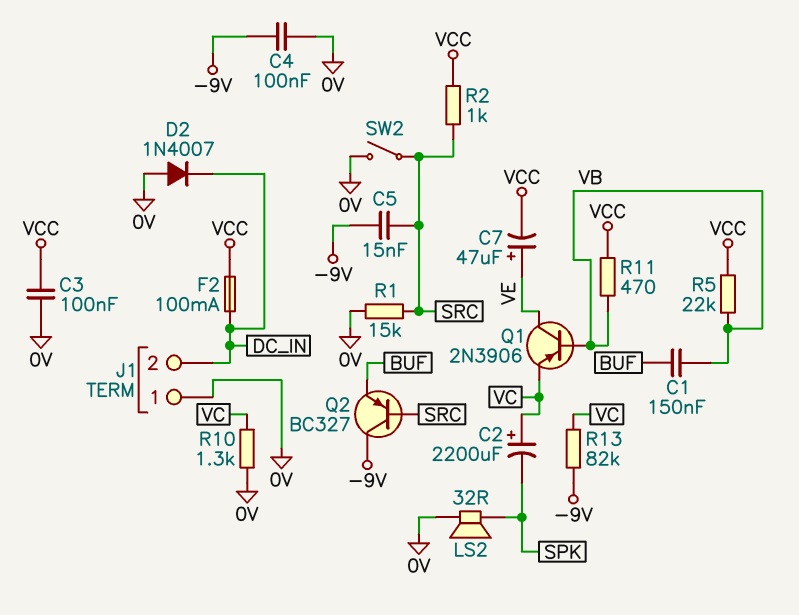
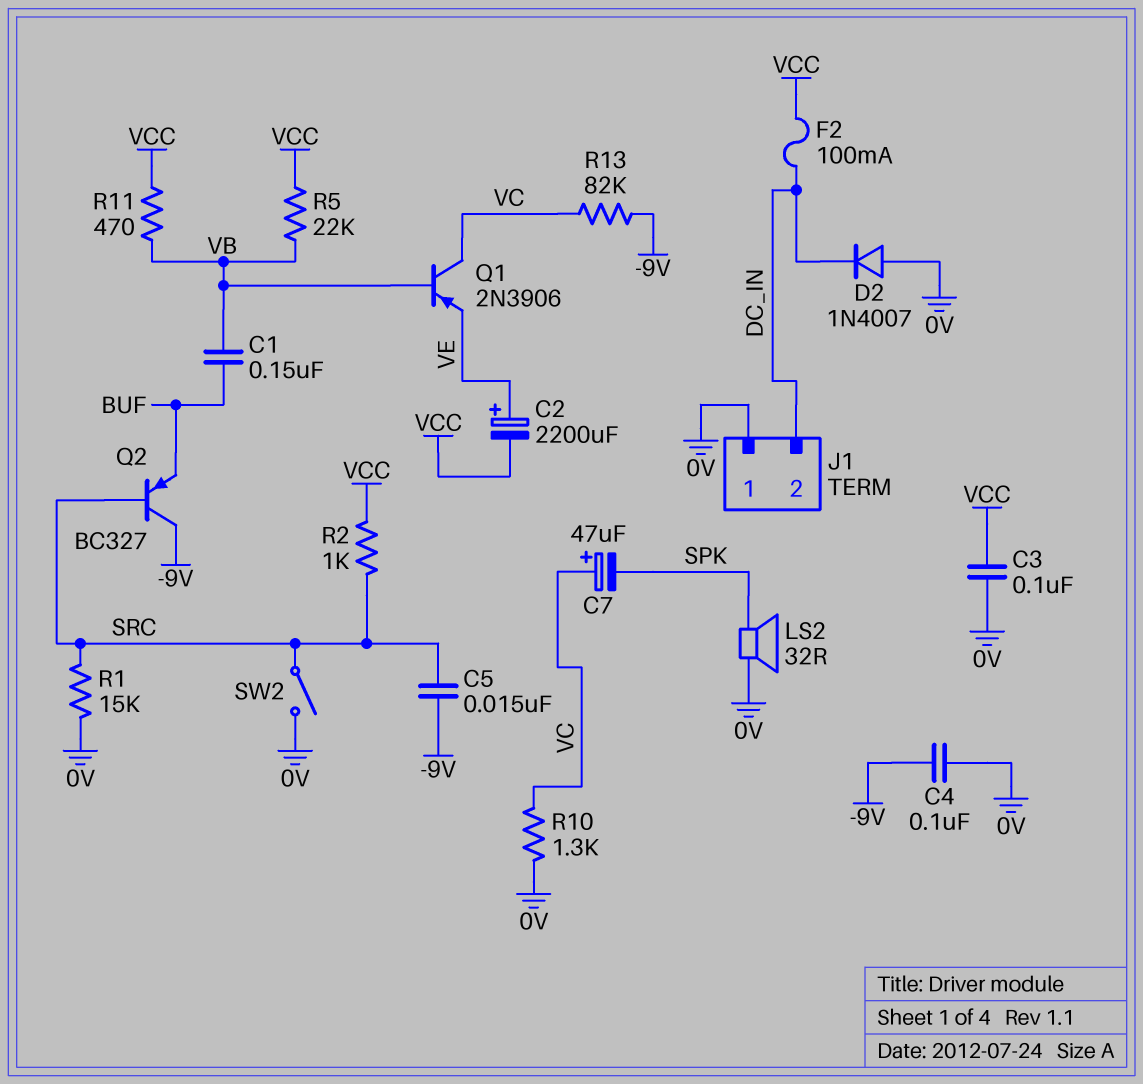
C2: 2200uF (plus VC, minus SPK) -> 2200uF (plus VE, minus VCC)
C7: 47uF (plus VE, minus VCC) -> 47uF (plus VC, minus SPK)
Q1: PNP 2N3906 (B VB, C VE, E VC) -> PNP 2N3906 (B VB, C VC, E VE)

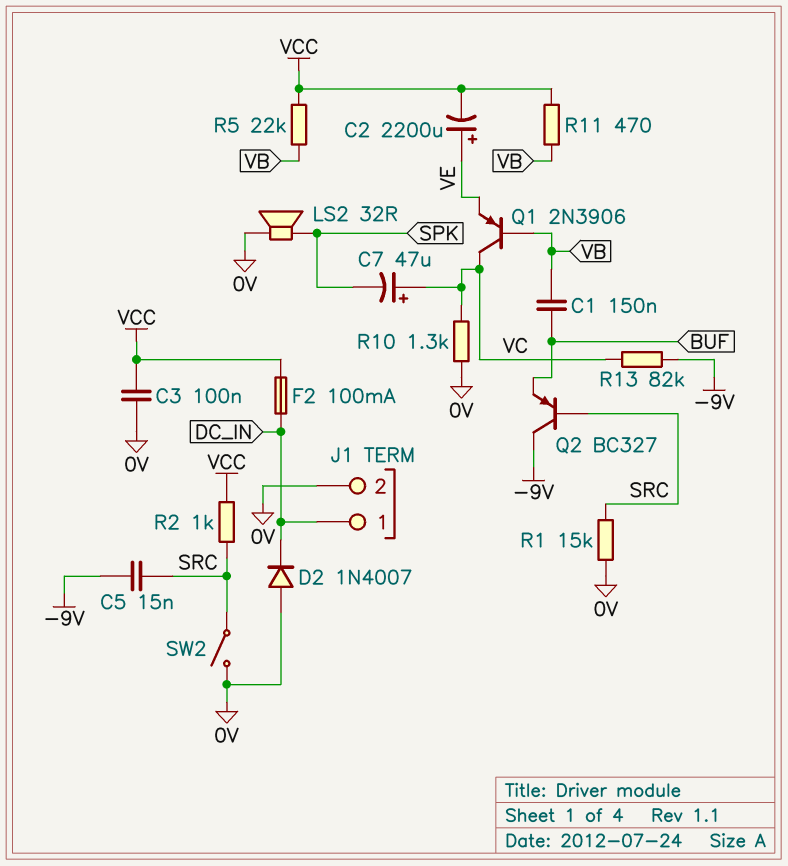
C4: 100nF (-9V, 0V) -> none
J1 pin 1: 0V -> DC_IN
J1 pin 2: DC_IN -> 0V

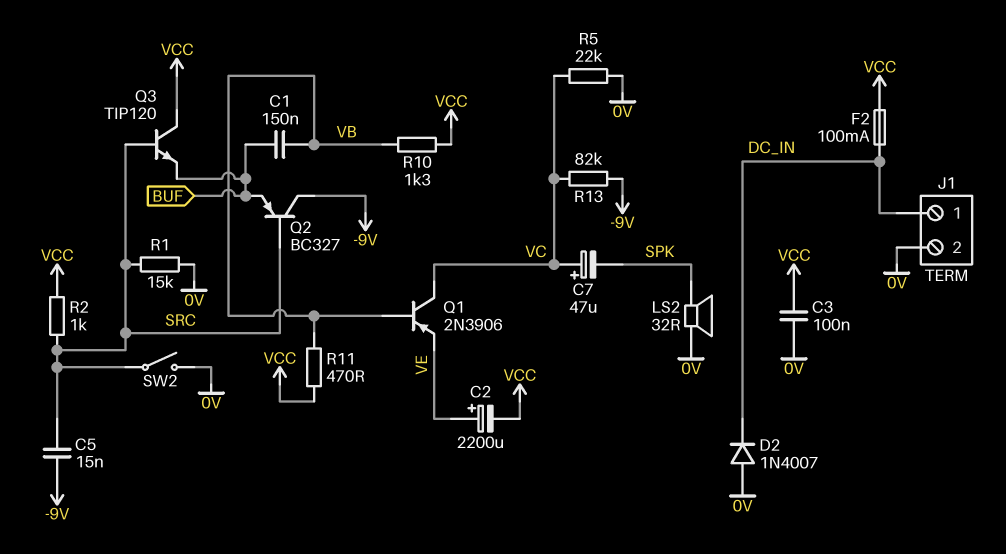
Q3: none -> NPN TIP120 (B SRC, C VCC, E BUF)
R5: 22k (VB, VCC) -> 22k (0V, VC)
R10: 1.3k (0V, VC) -> 1.3k (VB, VCC)

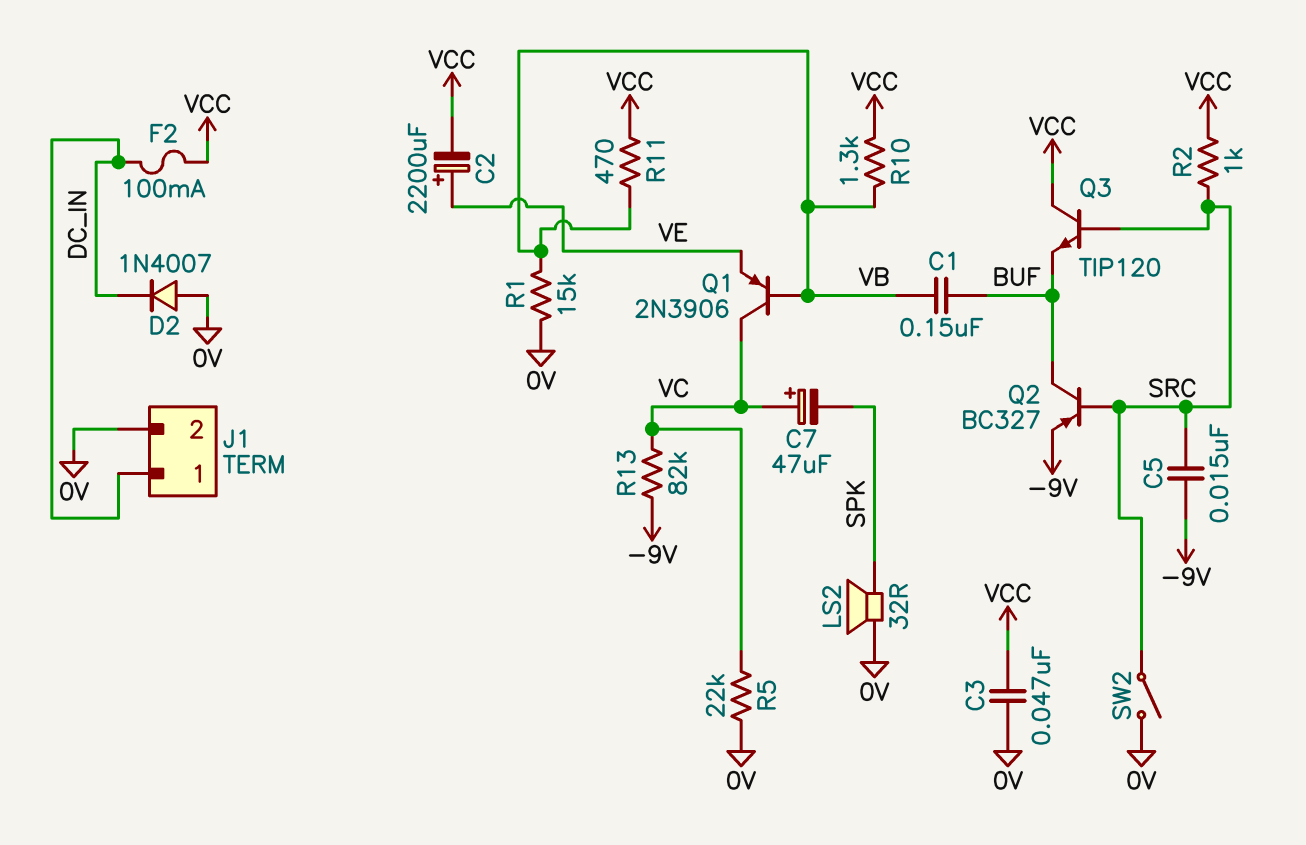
C3: 100nF (0V, VCC) -> 47nF (0V, VCC)
Q2: PNP BC327 (B SRC, C -9V, E BUF) -> PNP BC327 (B SRC, C BUF, E -9V)
R1: 15k (0V, SRC) -> 15k (0V, VB)

